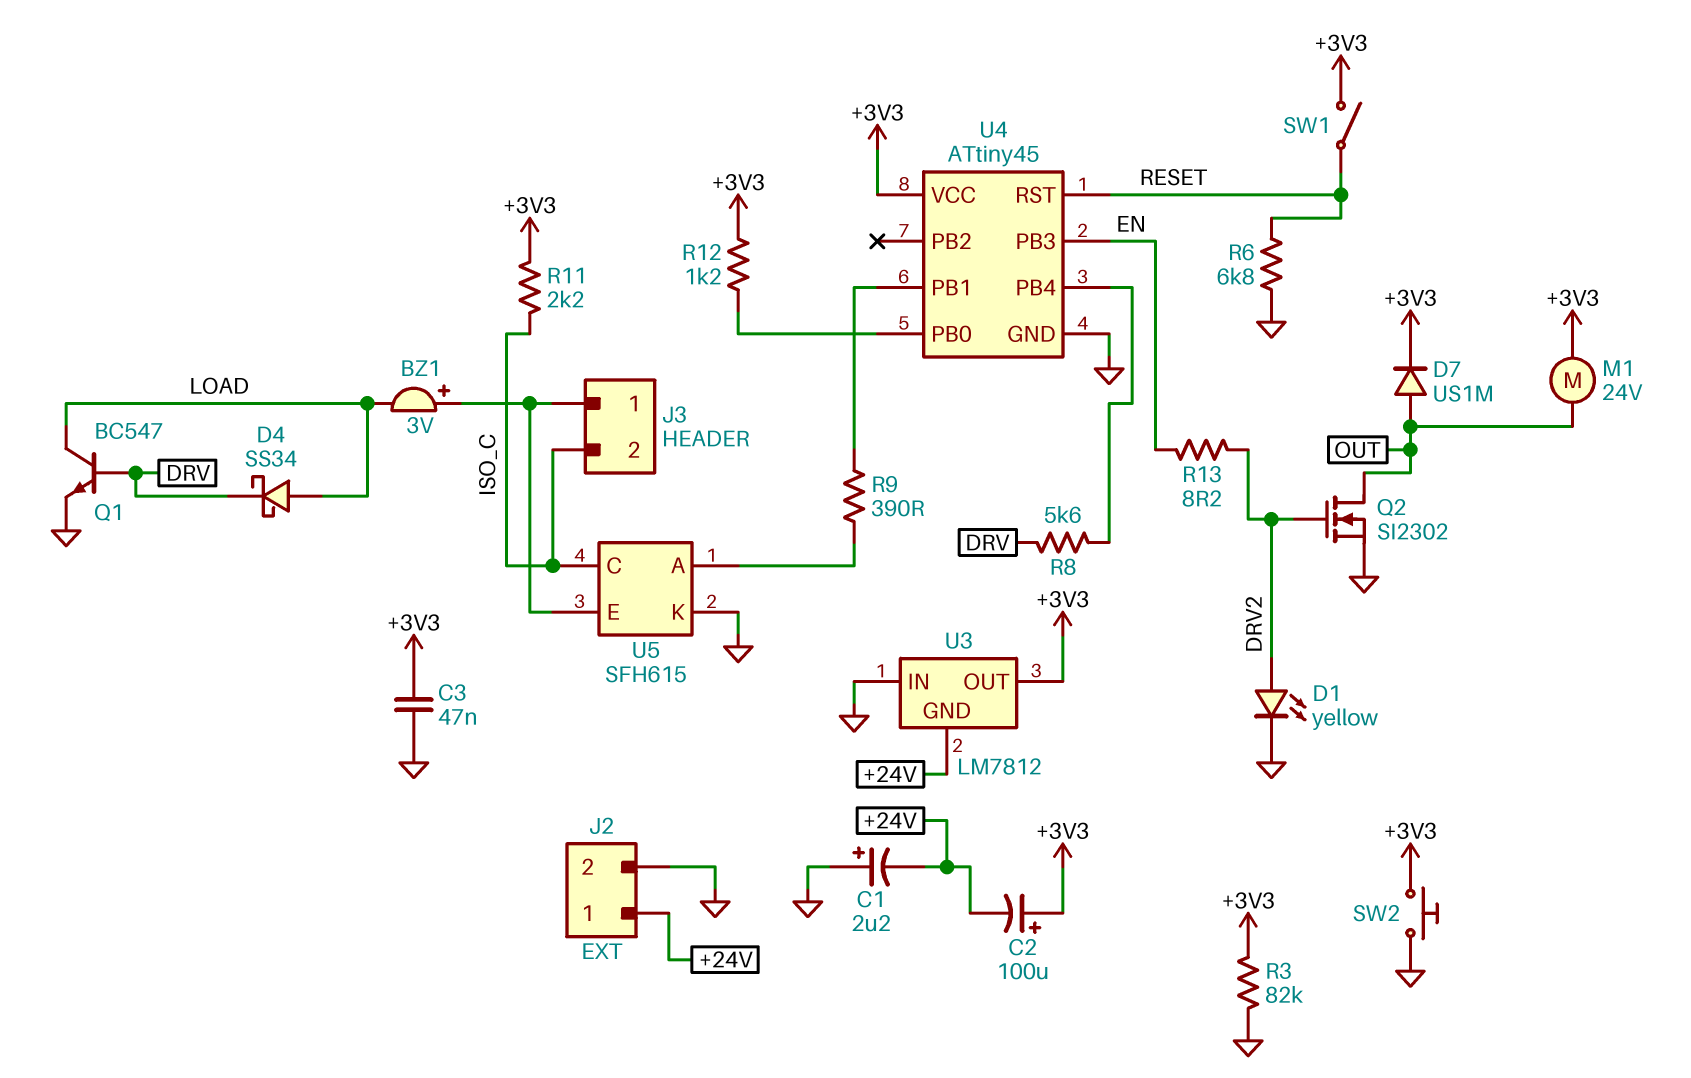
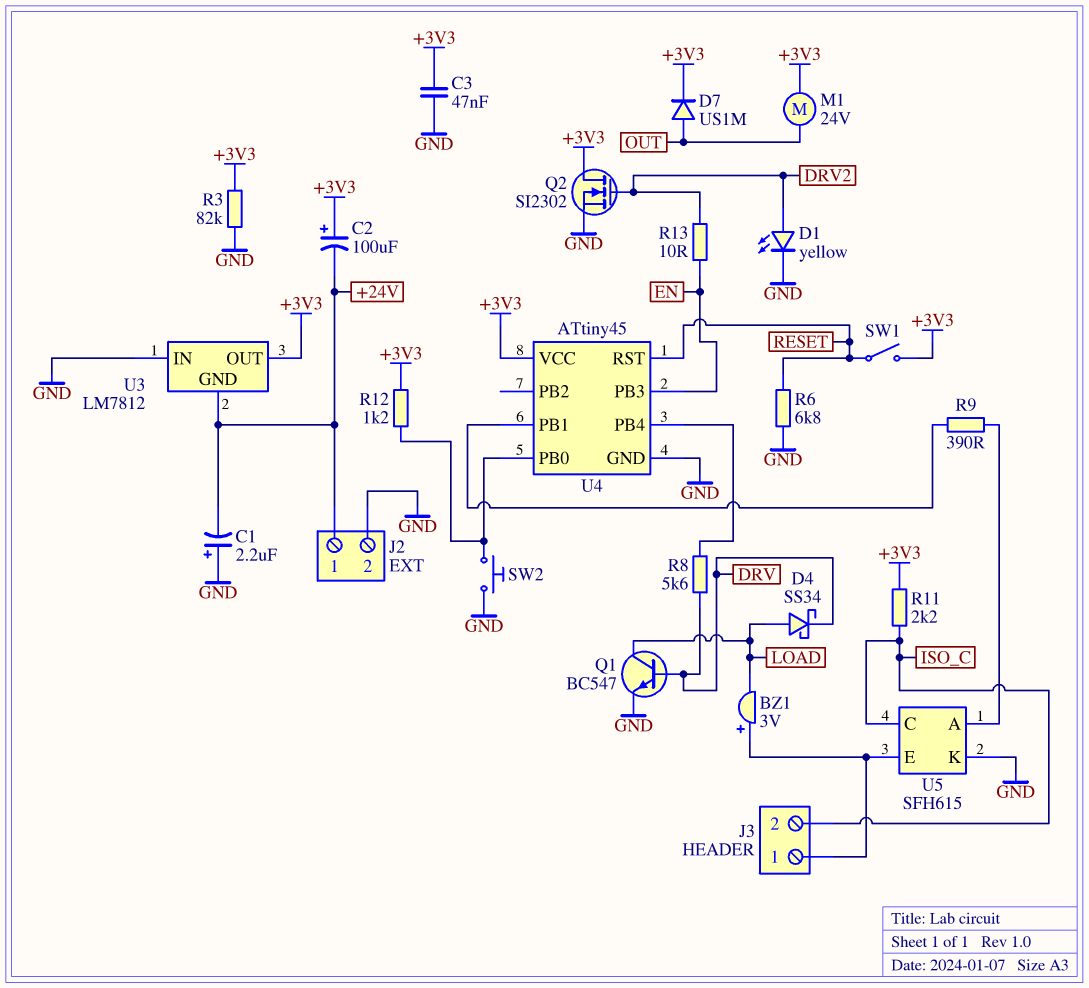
Q2: NMOS SI2302 (G DRV2, D OUT, S GND) -> NMOS SI2302 (G DRV2, D +3V3, S GND)
R13: 8.2 (DRV2, EN) -> 10 (DRV2, EN)
SW2: button (+3V3, GND) -> button (GND, U4/PB0)

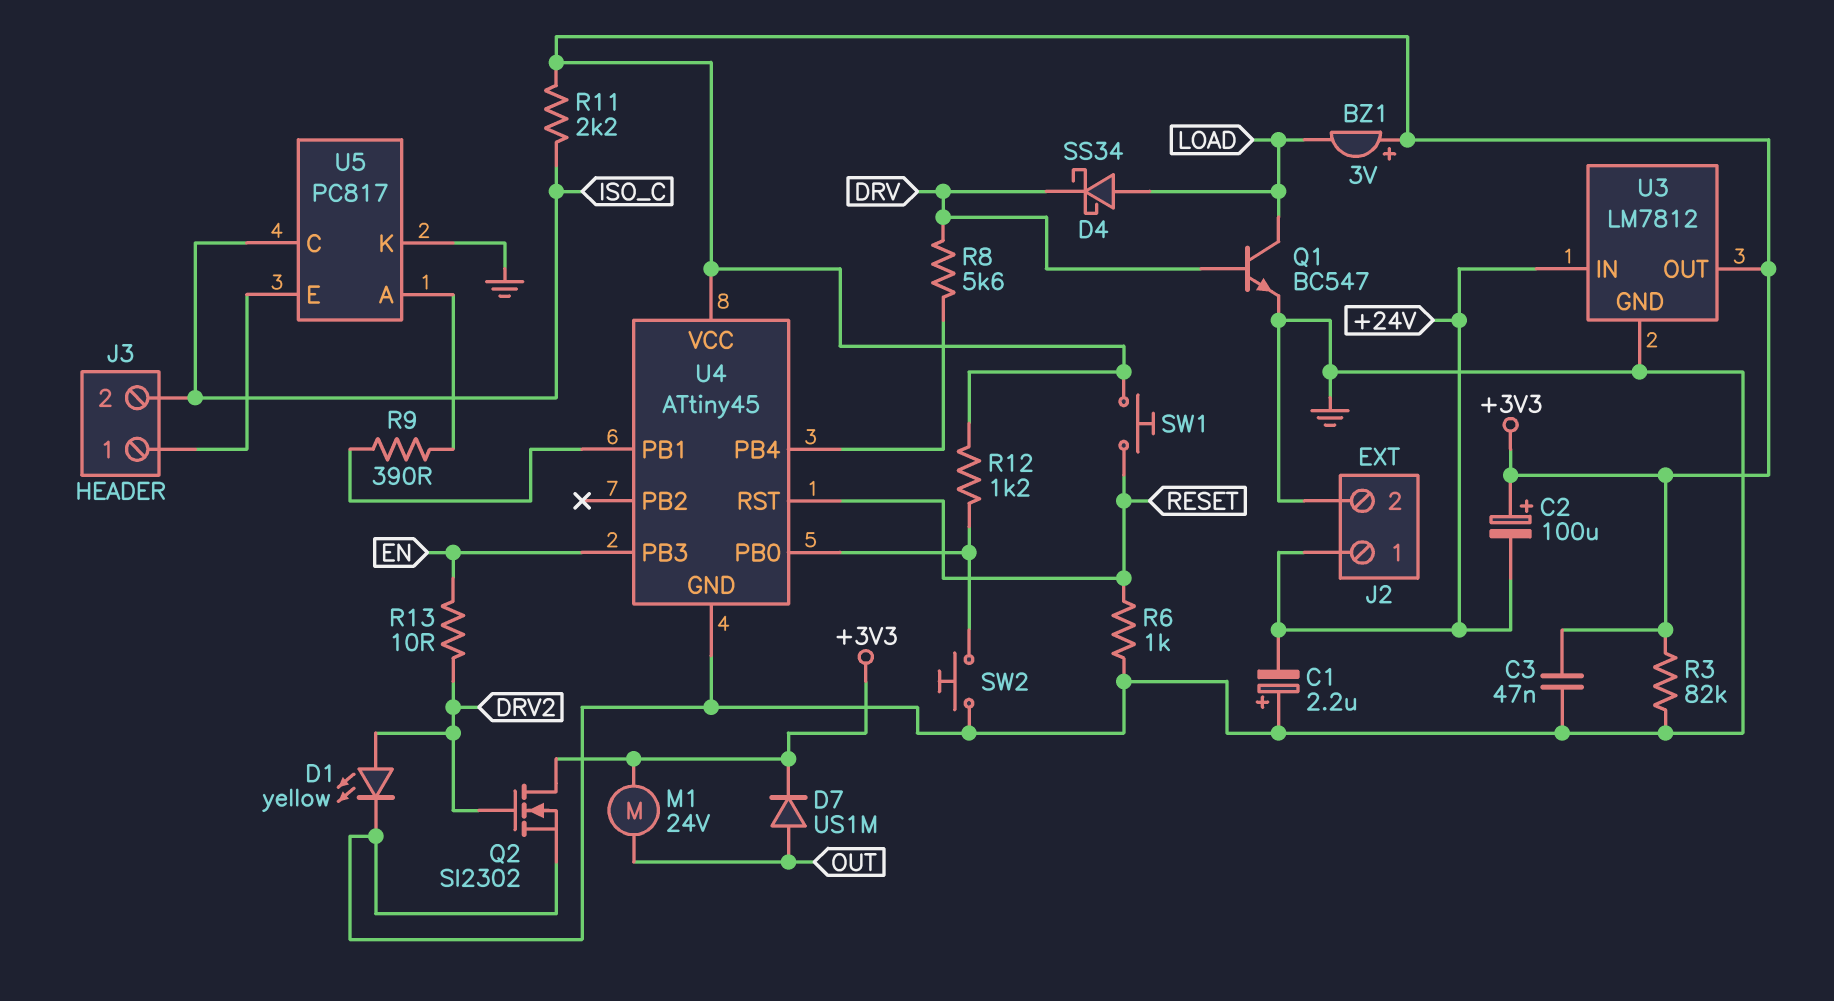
BZ1: buzzer 3V (plus J3/1, minus LOAD) -> buzzer 3V (plus +3V3, minus LOAD)
R6: 6.8k (GND, RESET) -> 1k (GND, RESET)
SW1: switch (+3V3, RESET) -> button (+3V3, RESET)
U3 pin GND: +24V -> GND
U3 pin IN: GND -> +24V
U5: SFH615 -> PC817

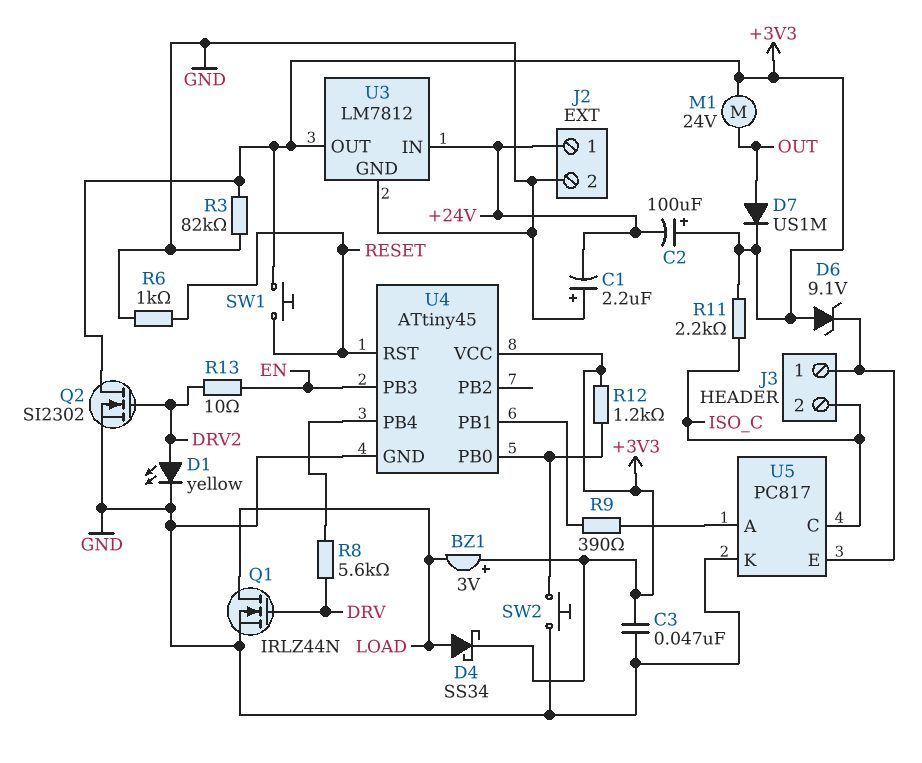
D4: schottky SS34 (A LOAD, K DRV) -> schottky SS34 (A LOAD, K +3V3)
D6: none -> zener 9.1V (A +3V3, K J3/1)
Q1: NPN BC547 (B DRV, C LOAD, E GND) -> NMOS IRLZ44N (G DRV, D LOAD, S GND)

